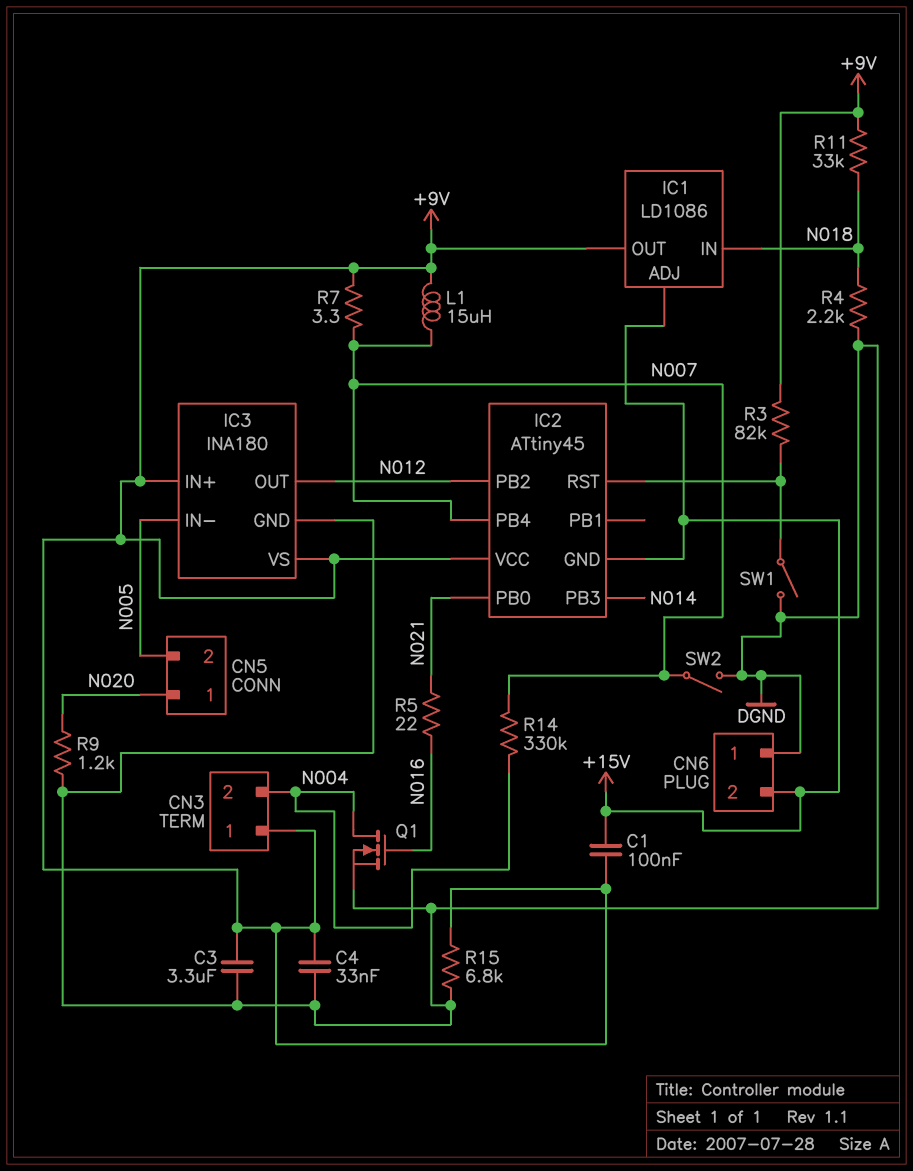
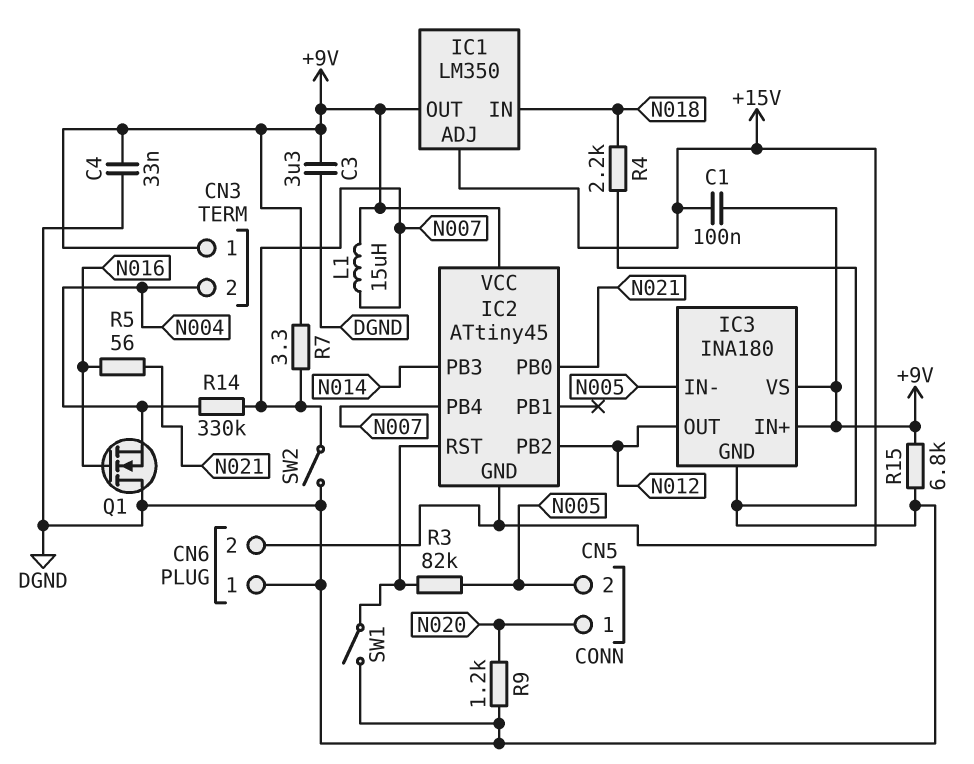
IC1: LD1086 -> LM350
Q1: NMOS (G N016, D N004, S DGND) -> NMOS (G N016, D DGND, S N004)
R3: 82k (+9V, IC2/RST) -> 82k (IC2/RST, N005)
R5: 22 (N016, N021) -> 56 (N016, N021)
R11: 33k (+9V, N018) -> none

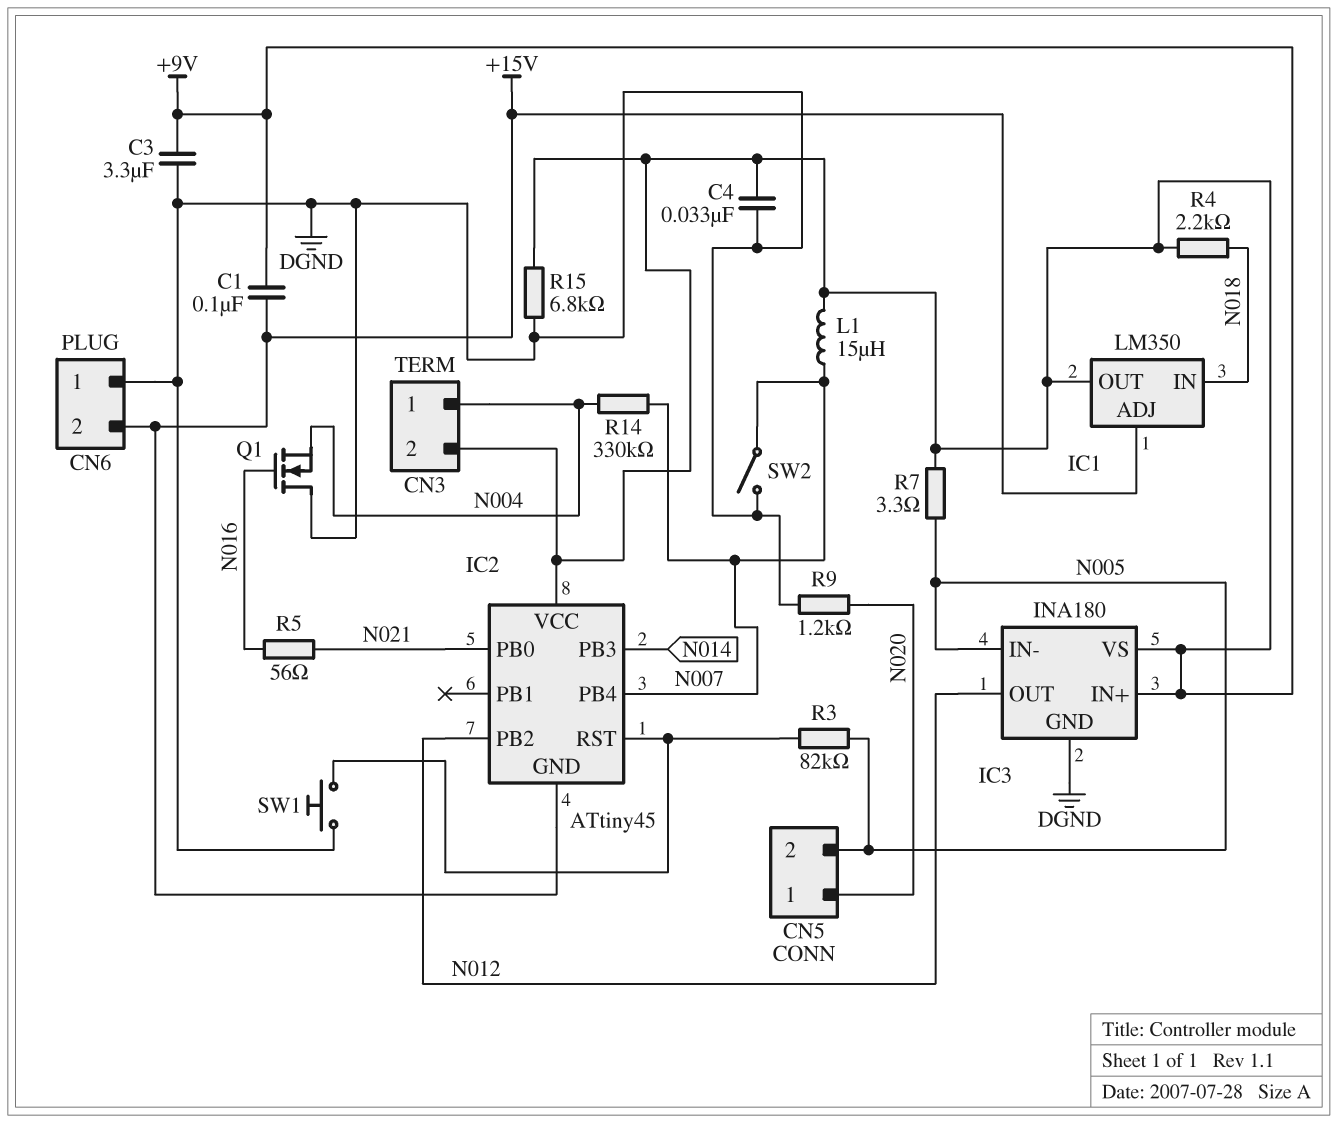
CN3 pin 1: +9V -> N004
CN3 pin 2: N004 -> +9V
R4: 2.2k (DGND, N018) -> 2.2k (+9V, N018)
R7: 3.3 (+9V, N007) -> 3.3 (+9V, N005)
SW1: switch (DGND, IC2/RST) -> button (DGND, IC2/RST)

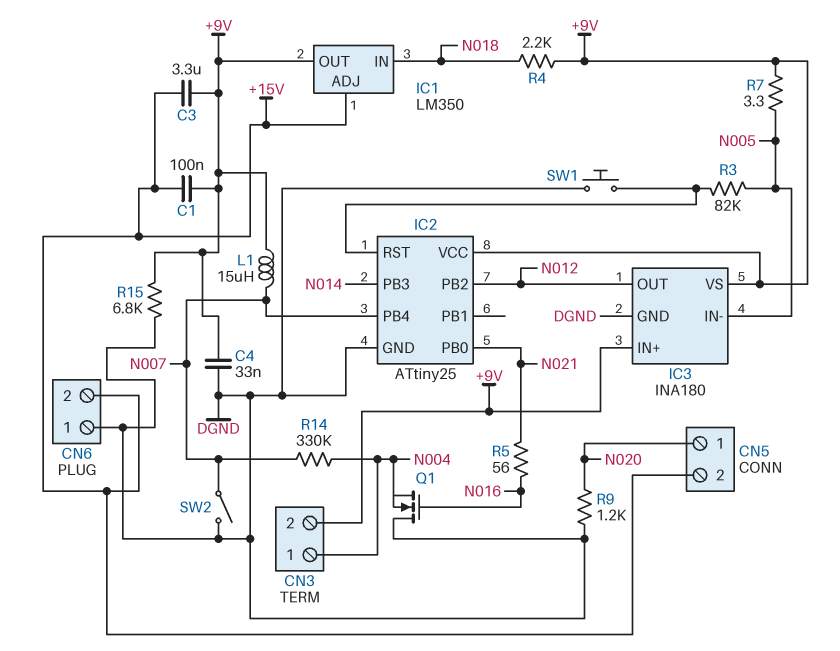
C3: 3.3uF (+9V, DGND) -> 3.3uF (+9V, +15V)
CN5 pin 2: N005 -> +15V
IC2: ATtiny45 -> ATtiny25
IC2 pin GND: +15V -> DGND

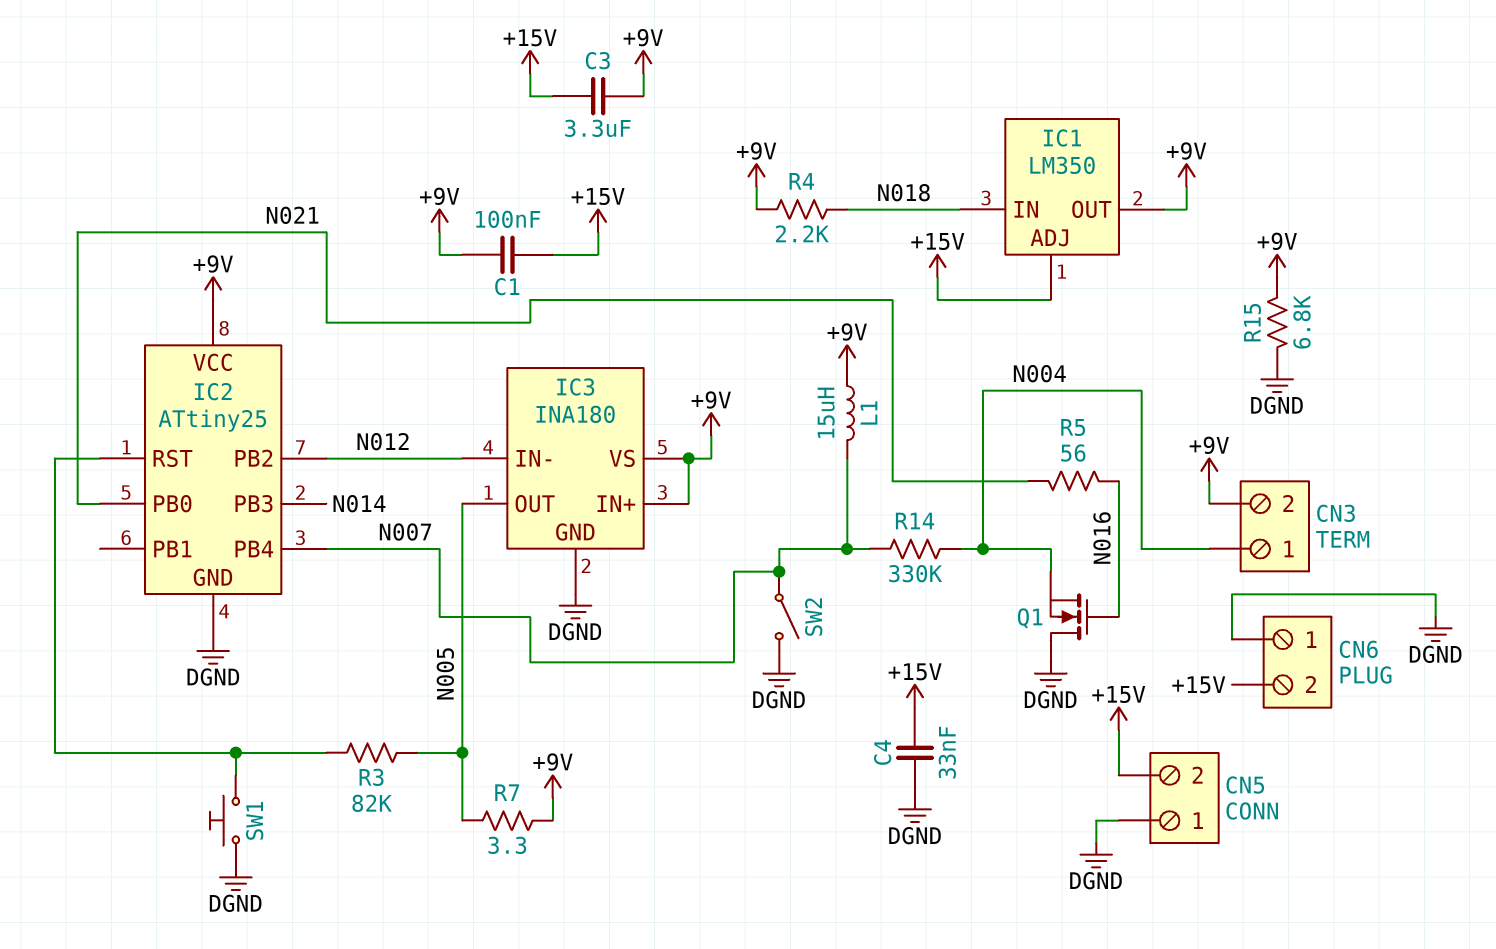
C4: 33nF (+9V, DGND) -> 33nF (+15V, DGND)
CN5 pin 1: N020 -> DGND
IC3 pin IN-: N005 -> N012
IC3 pin OUT: N012 -> N005
R9: 1.2k (DGND, N020) -> none

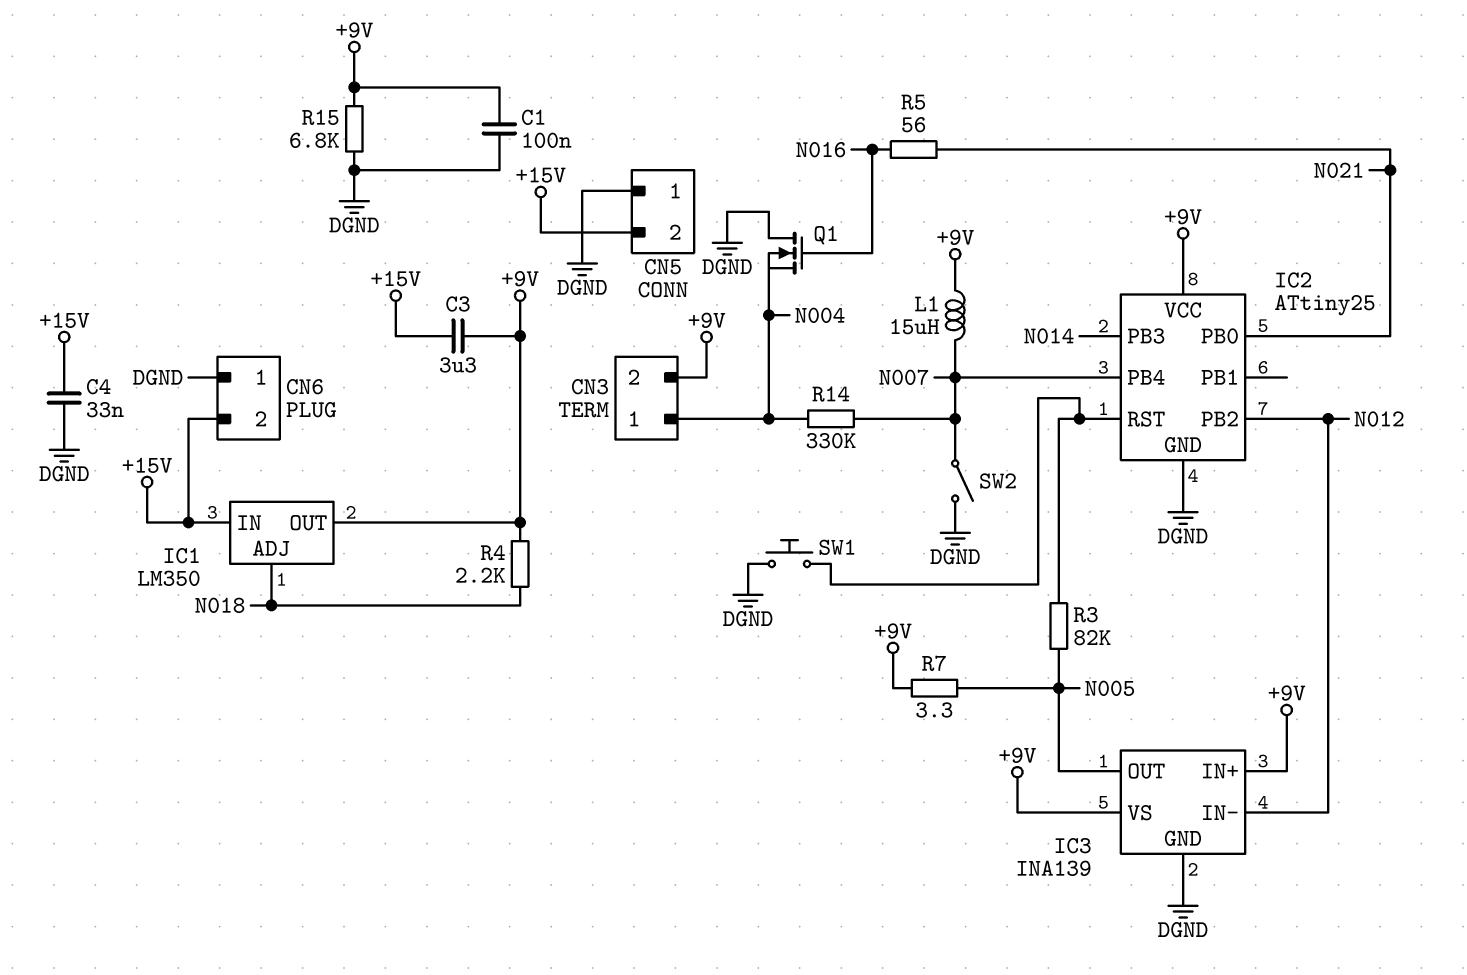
C1: 100nF (+9V, +15V) -> 100nF (+9V, DGND)
IC1 pin ADJ: +15V -> N018
IC1 pin IN: N018 -> +15V
IC3: INA180 -> INA139

